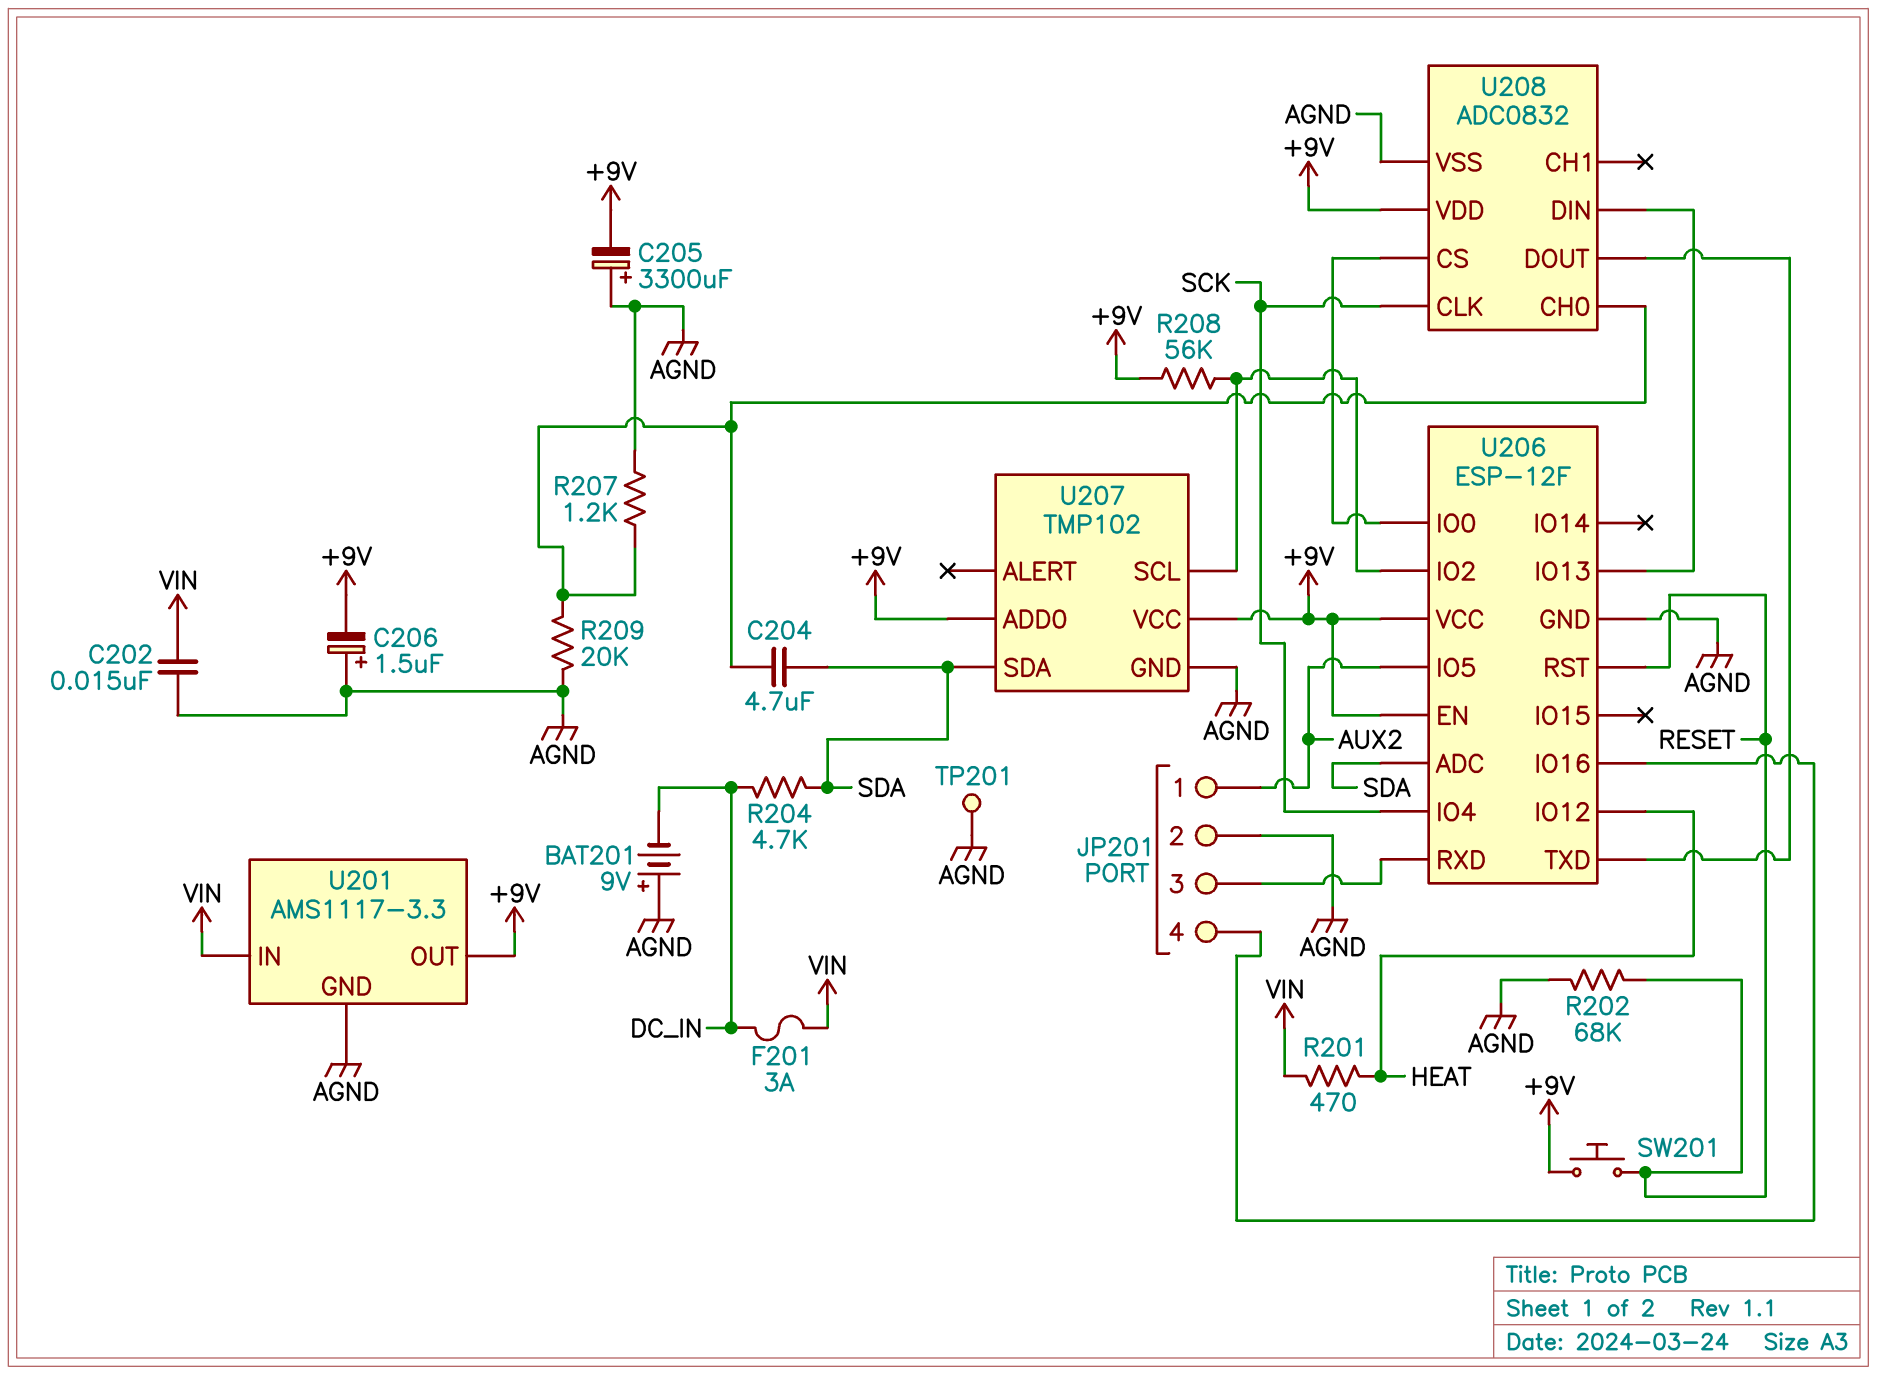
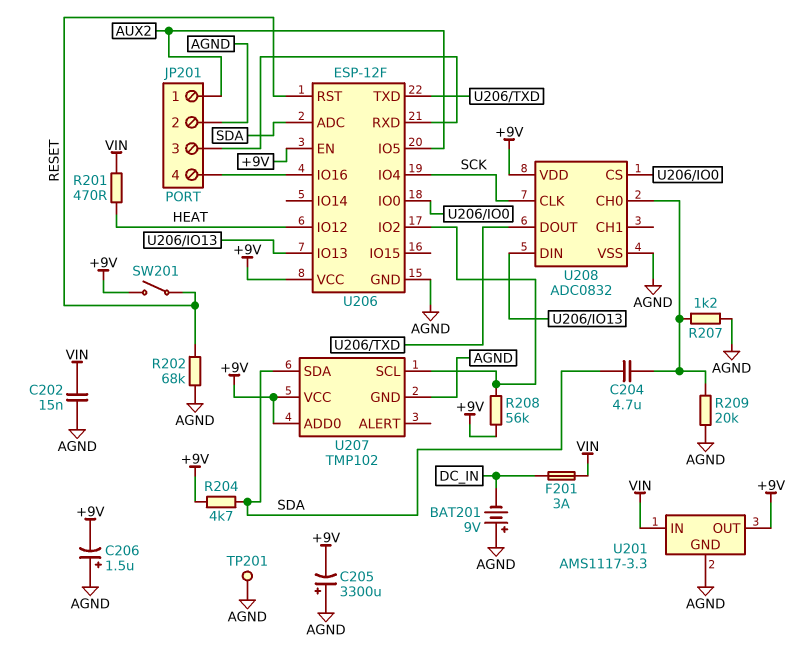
R204: 4.7k (DC_IN, SDA) -> 4.7k (+9V, SDA)
SW201: button (+9V, RESET) -> switch (+9V, RESET)

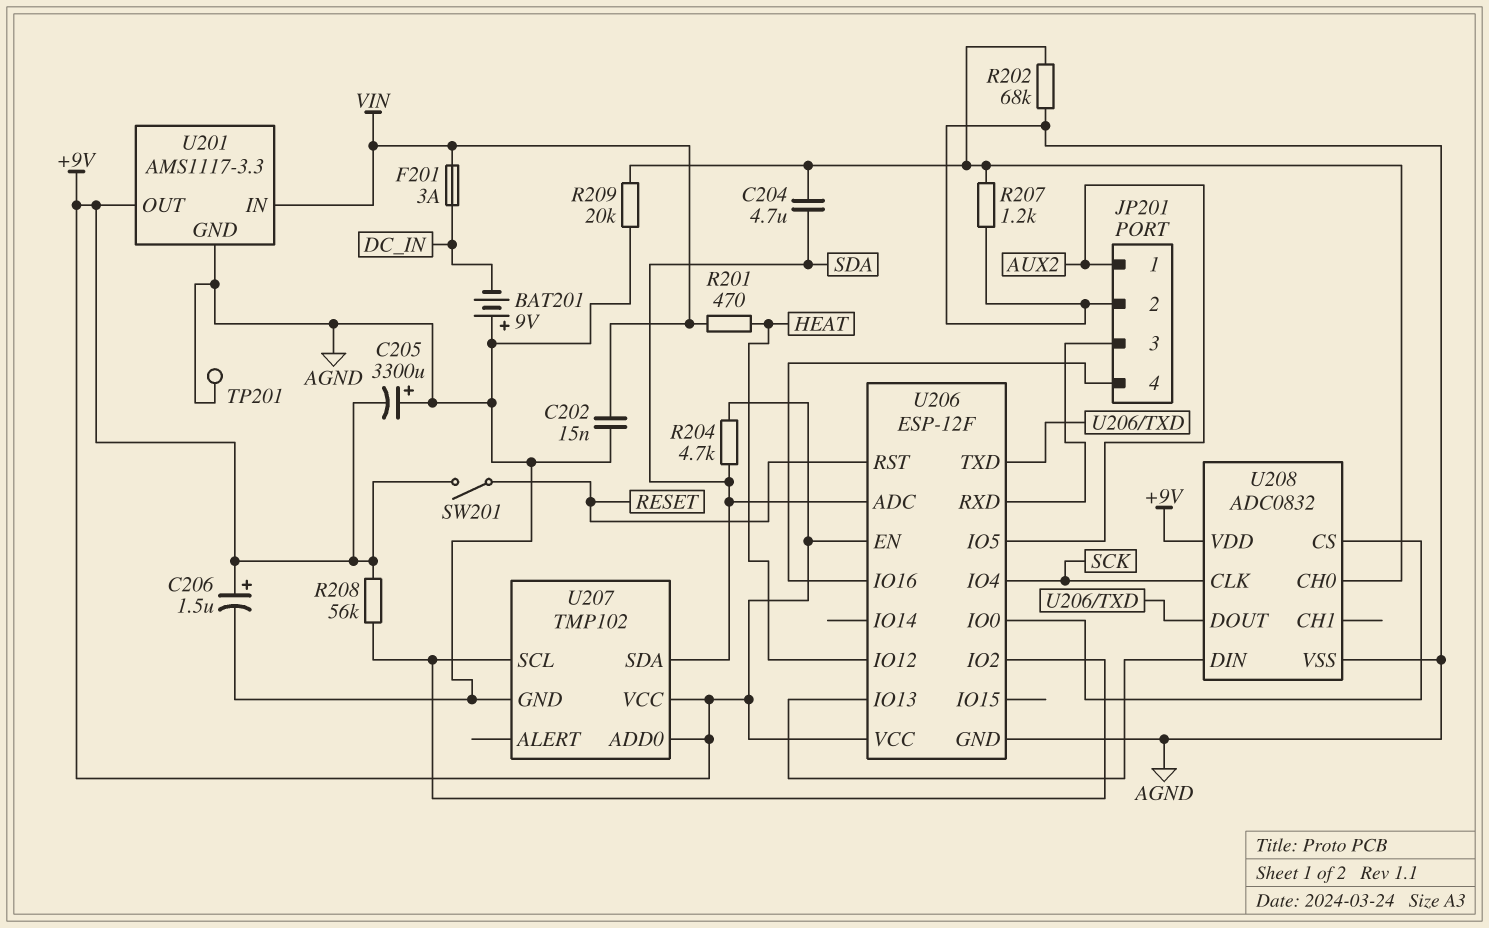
C206: 1.5uF (plus AGND, minus +9V) -> 1.5uF (plus +9V, minus AGND)
R202: 68k (AGND, RESET) -> 68k (AGND, U208/CH0)

